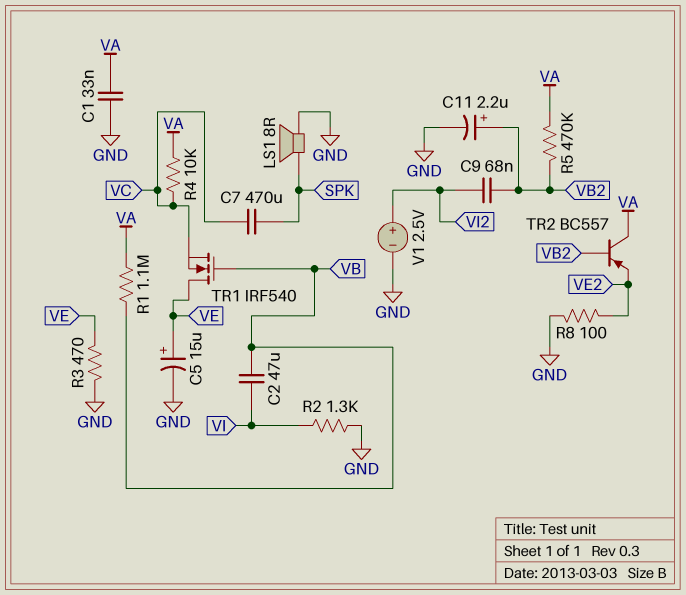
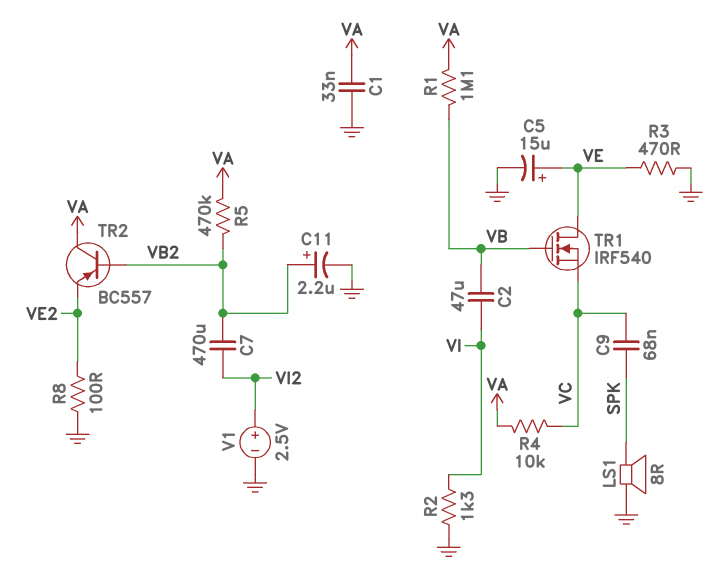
C7: 470uF (SPK, VC) -> 470uF (VB2, VI2)
C9: 68nF (VB2, VI2) -> 68nF (SPK, VC)

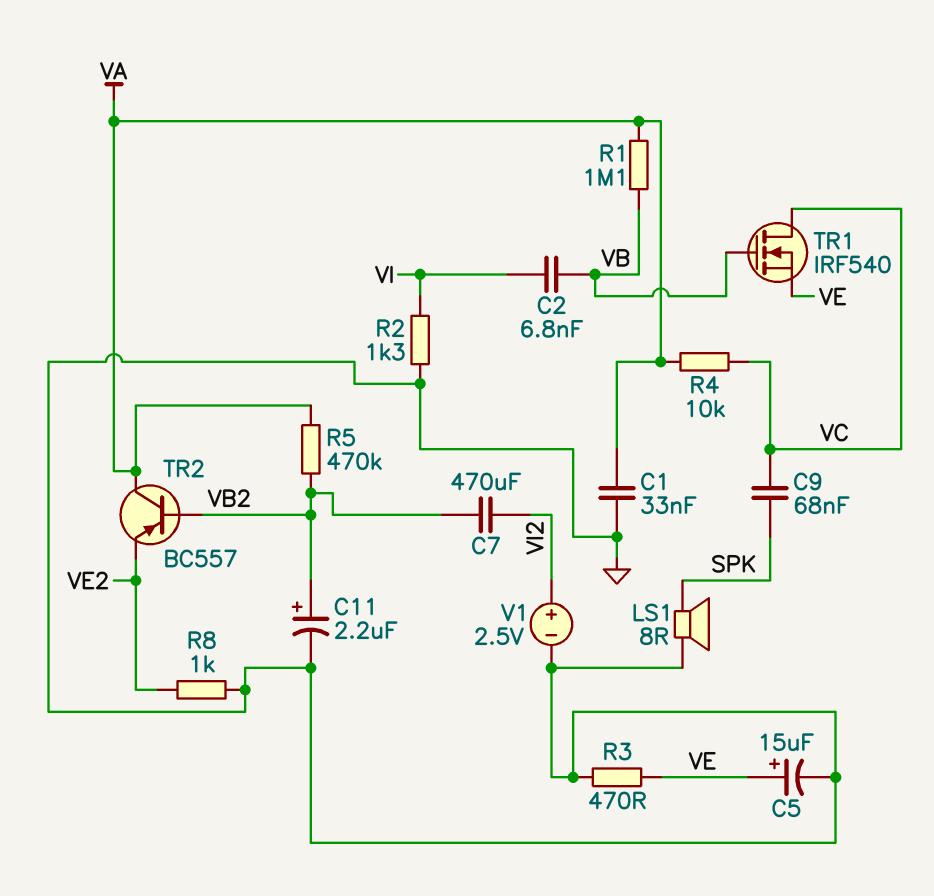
C2: 47uF (VB, VI) -> 6.8nF (VB, VI)
R8: 100 (GND, VE2) -> 1k (GND, VE2)
TR1: NMOS IRF540 (G VB, D VE, S VC) -> NMOS IRF540 (G VB, D VC, S VE)

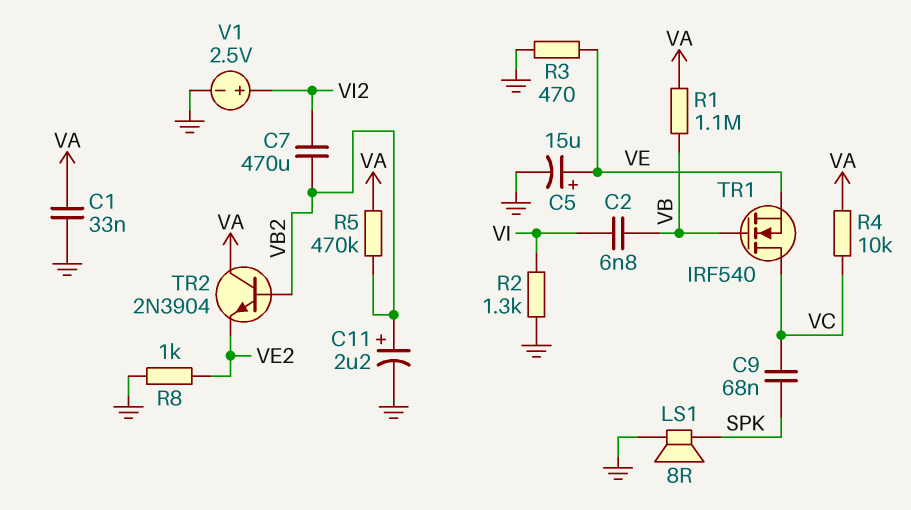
TR2: PNP BC557 (B VB2, C VA, E VE2) -> NPN 2N3904 (B VB2, C VA, E VE2)

